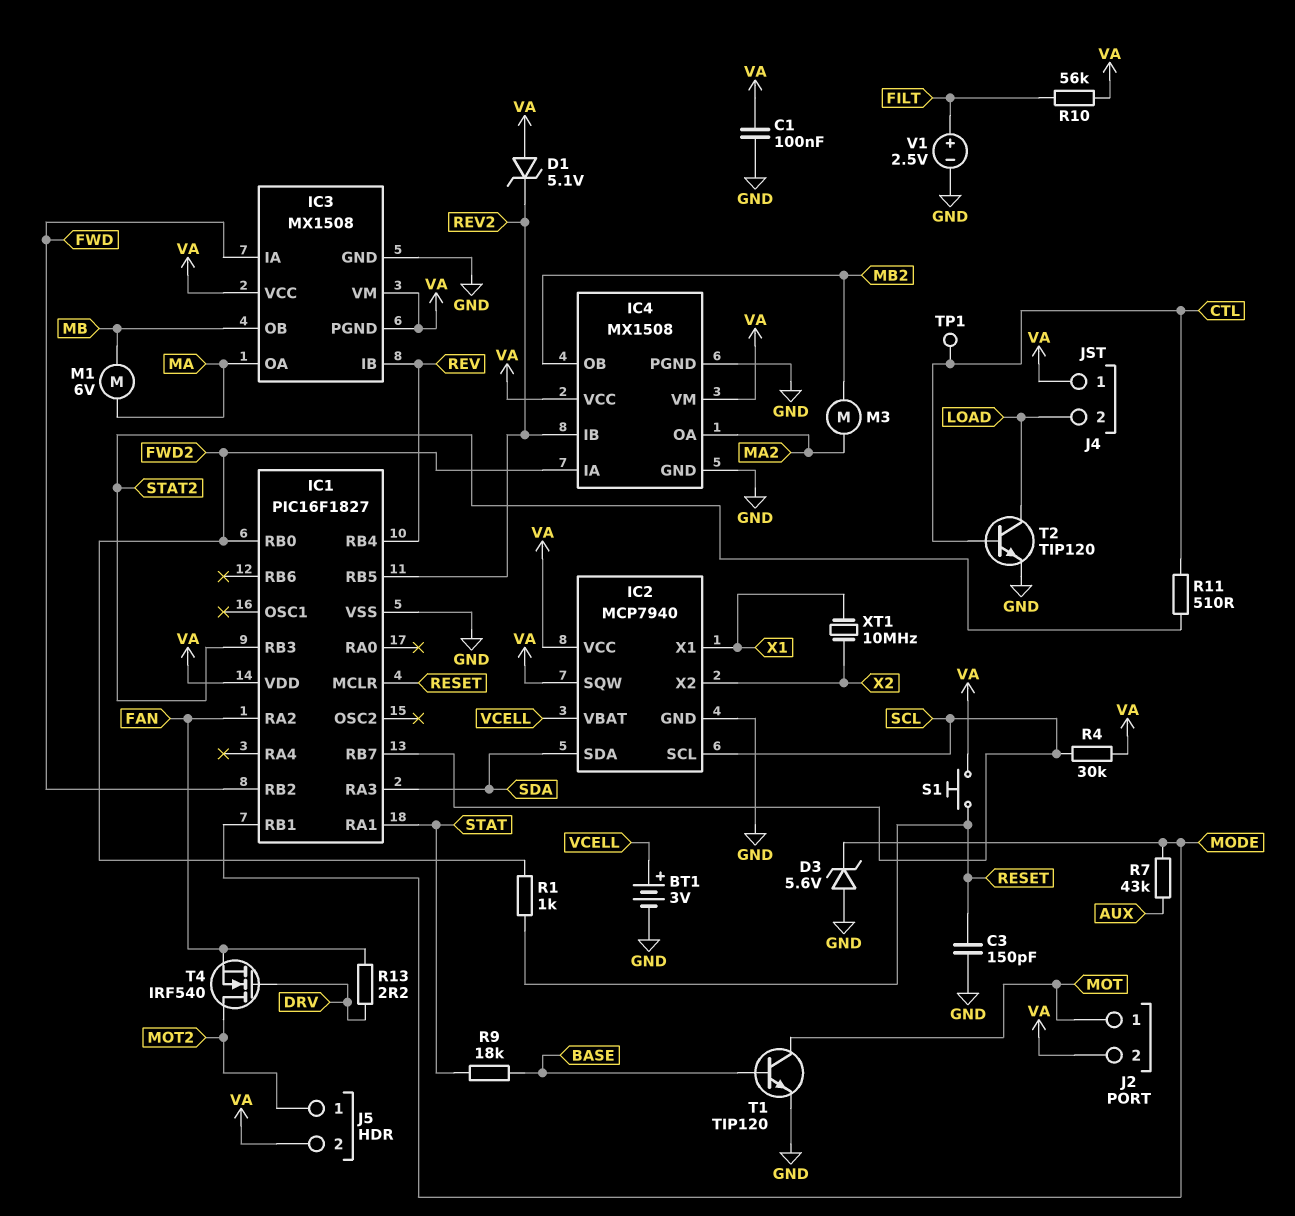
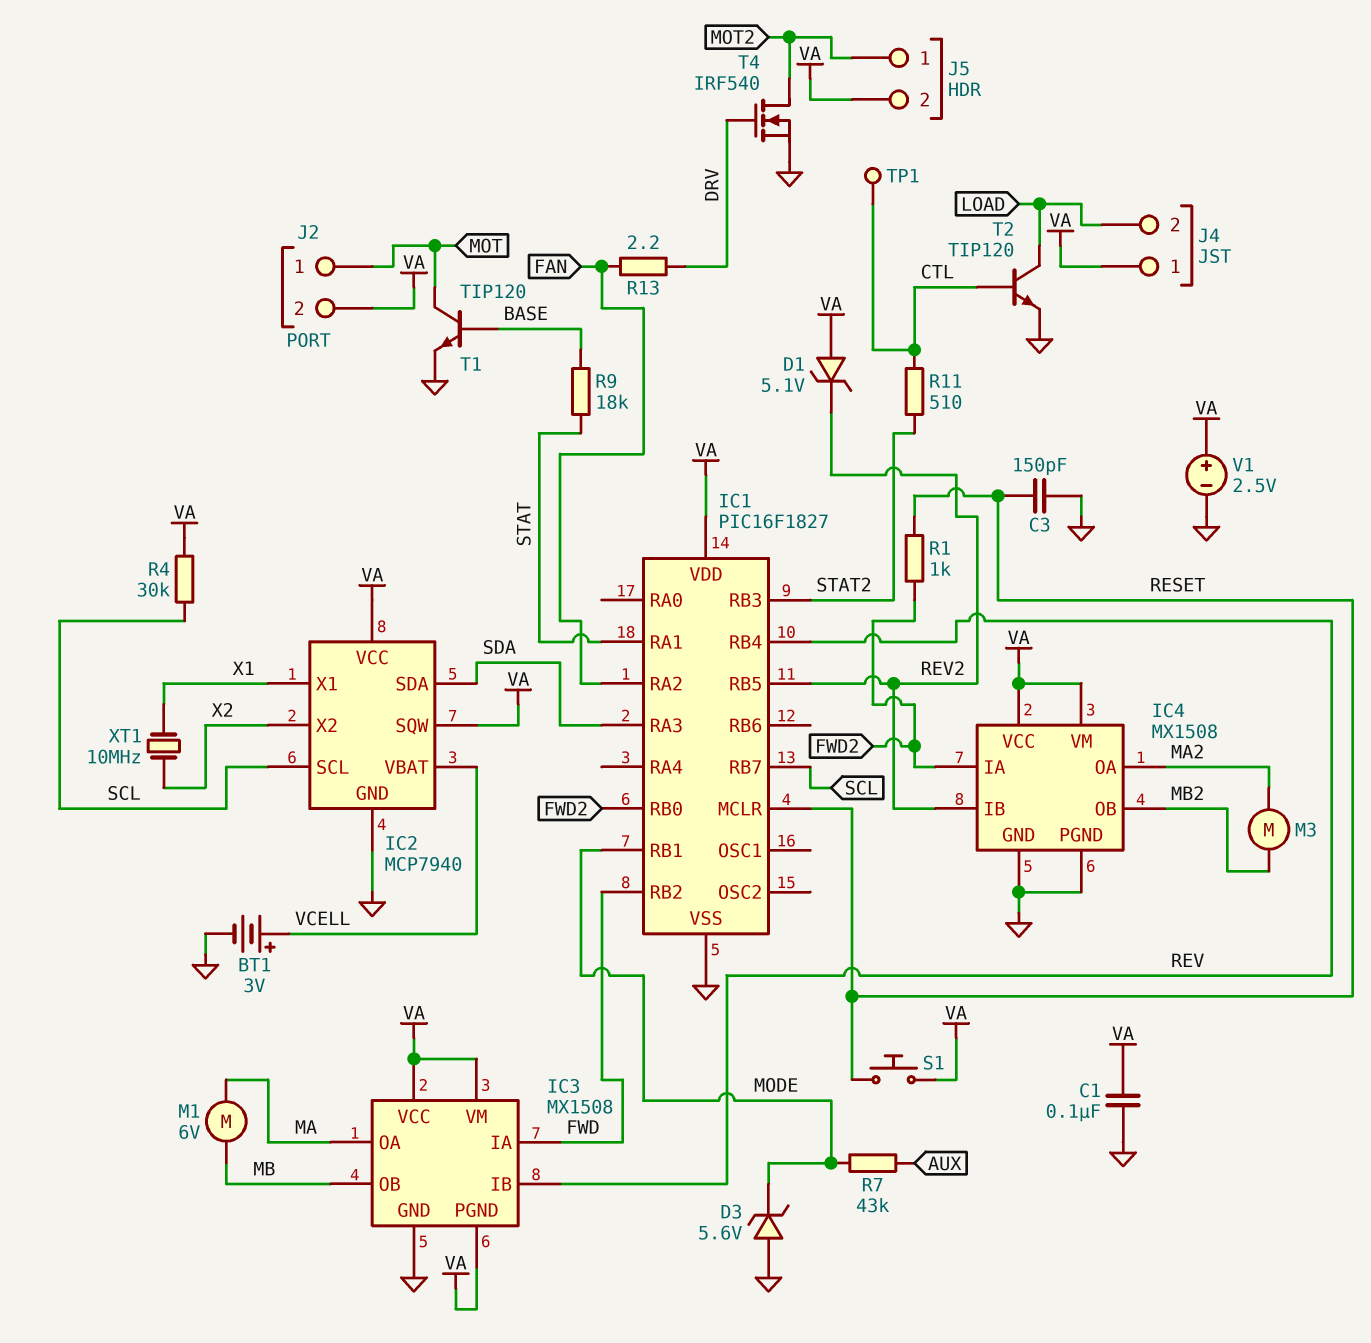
R10: 56k (FILT, VA) -> none
T4: NMOS IRF540 (G DRV, D MOT2, S FAN) -> NMOS IRF540 (G DRV, D MOT2, S GND)
V1: 2.5V (plus FILT, minus GND) -> 2.5V (plus VA, minus GND)

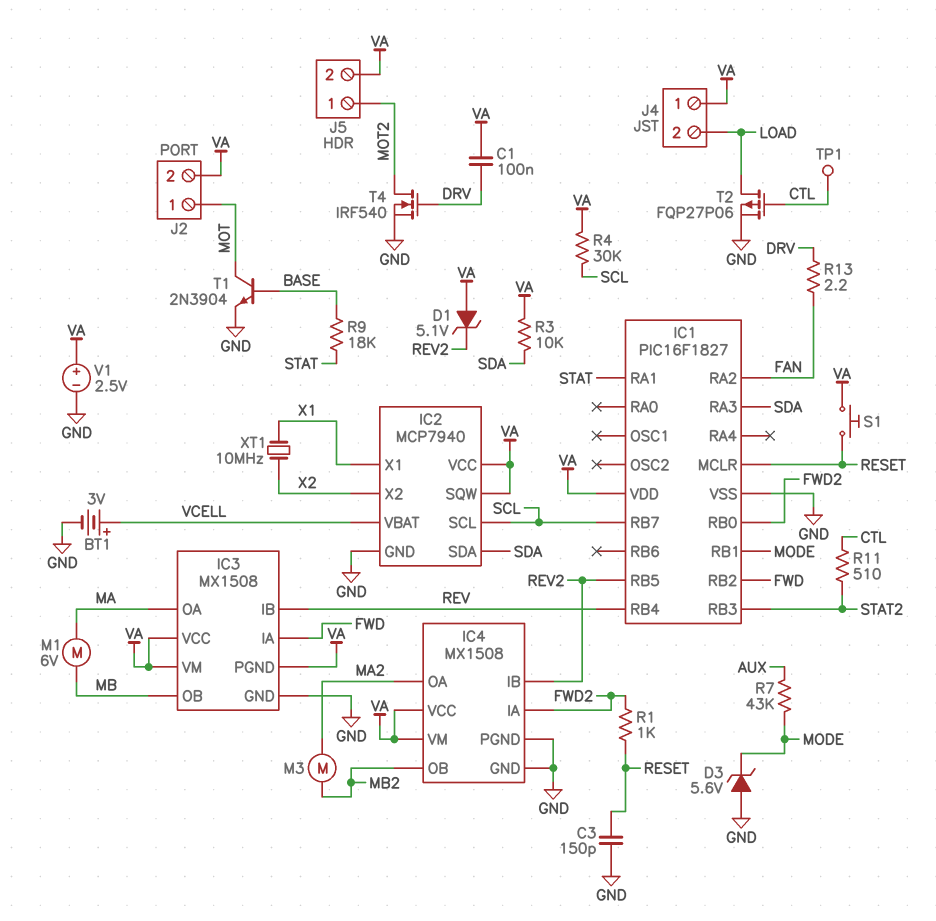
C1: 100nF (GND, VA) -> 100nF (DRV, VA)
R3: none -> 10k (SDA, VA)
T1: NPN TIP120 (B BASE, C MOT, E GND) -> NPN 2N3904 (B BASE, C MOT, E GND)
T2: NPN TIP120 (B CTL, C LOAD, E GND) -> PMOS FQP27P06 (G CTL, D LOAD, S GND)

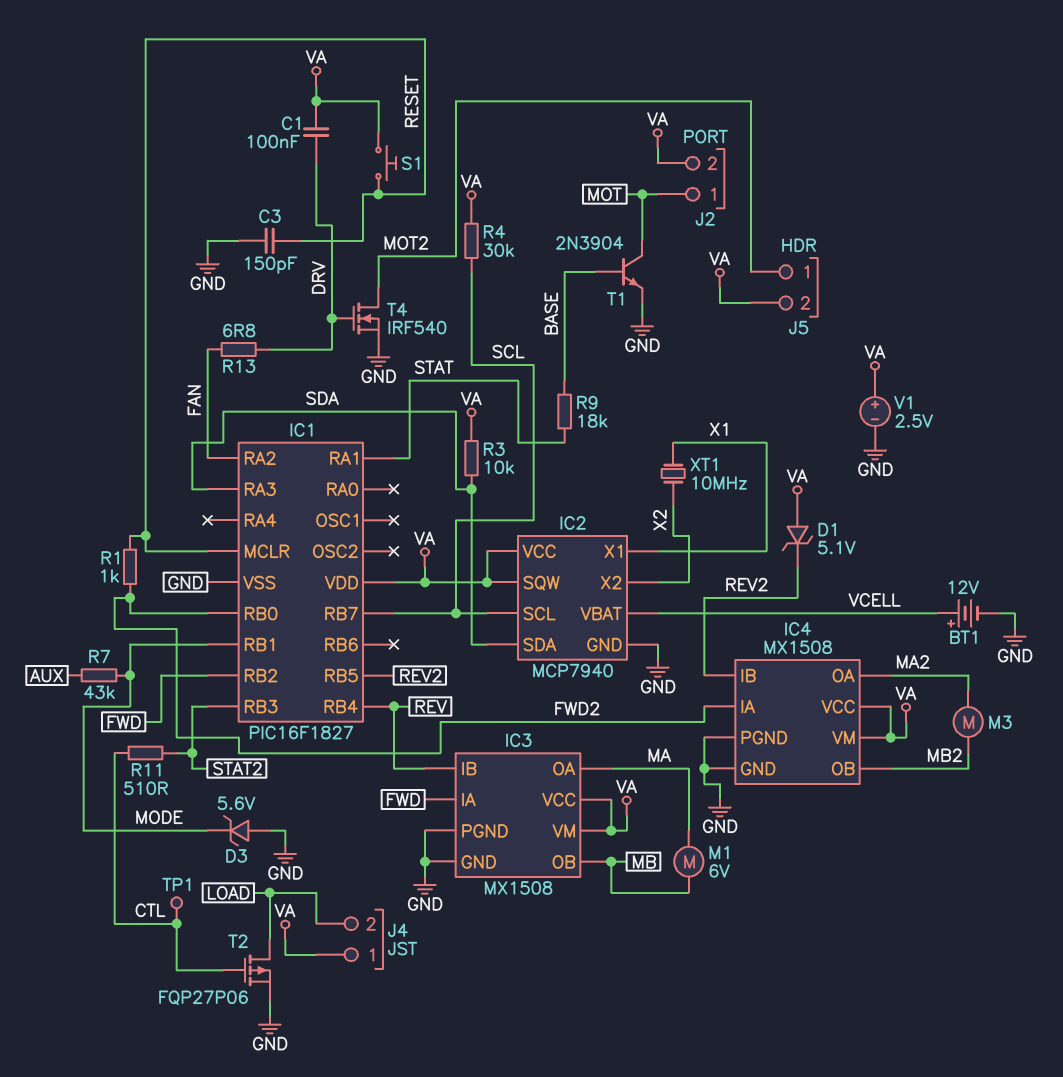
BT1: 3V (plus VCELL, minus GND) -> 12V (plus VCELL, minus GND)
IC3 pin PGND: VA -> GND
R13: 2.2 (DRV, FAN) -> 6.8 (DRV, FAN)

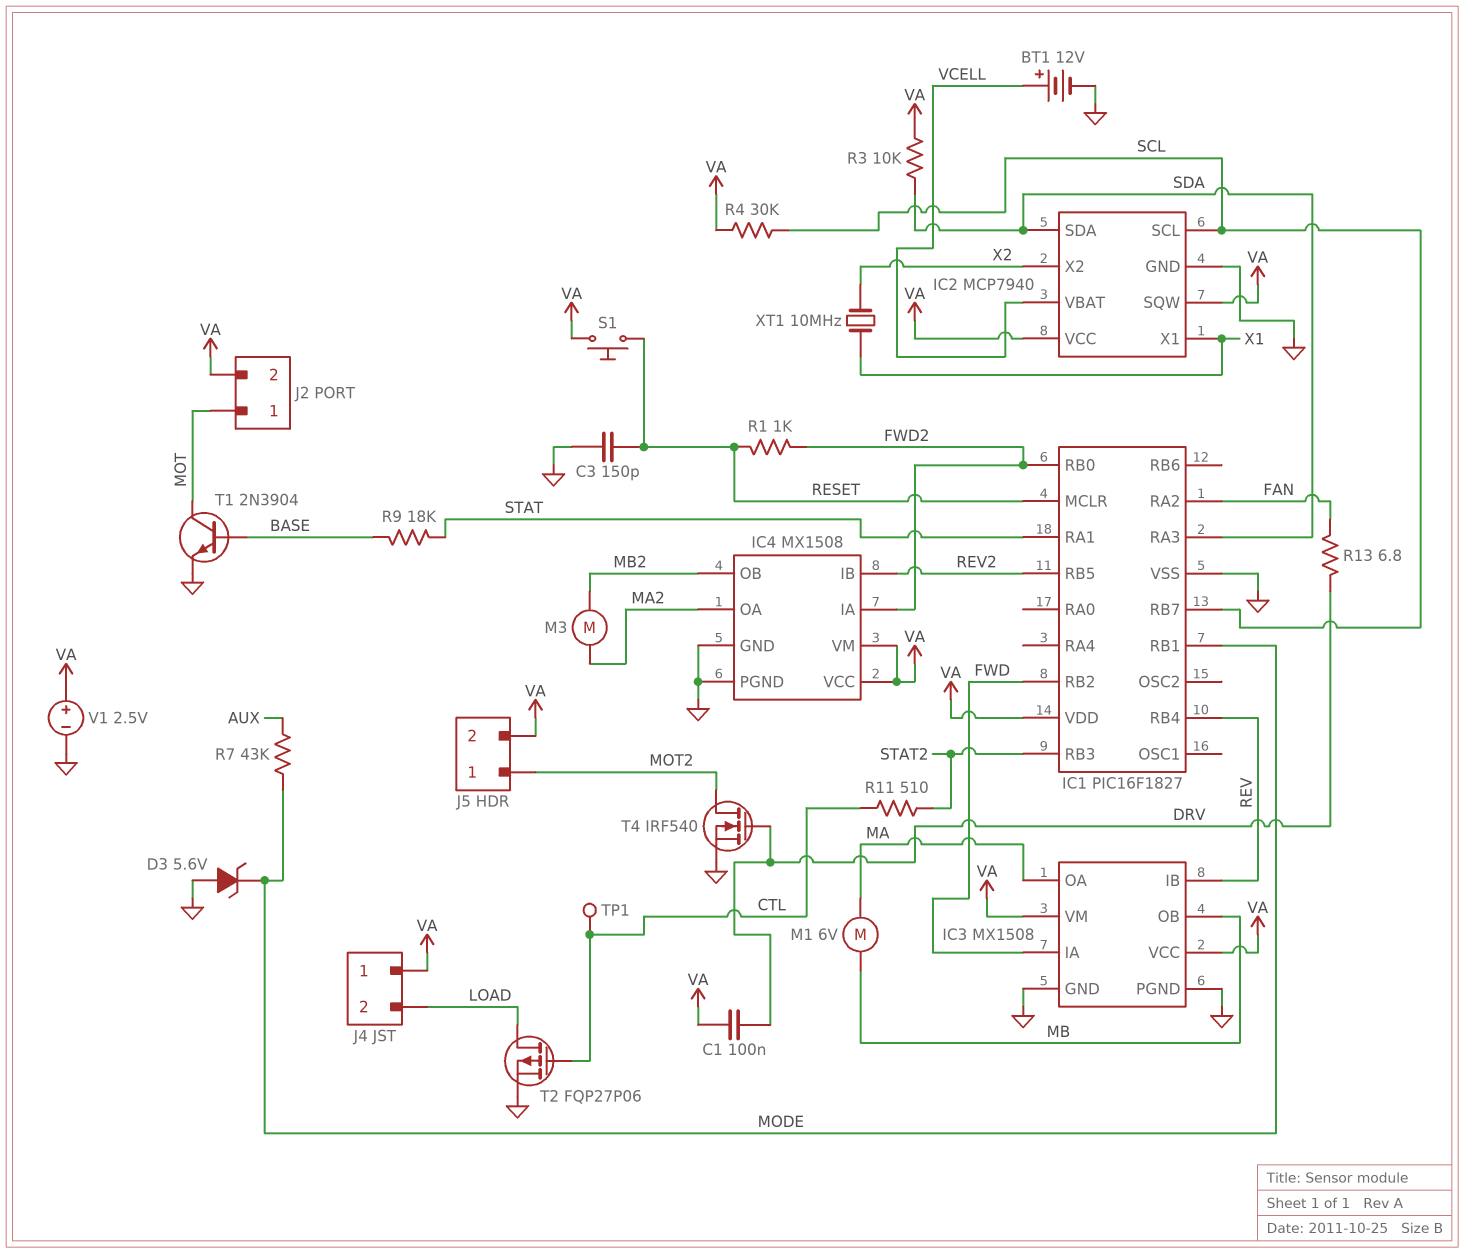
D1: zener 5.1V (A VA, K REV2) -> none

